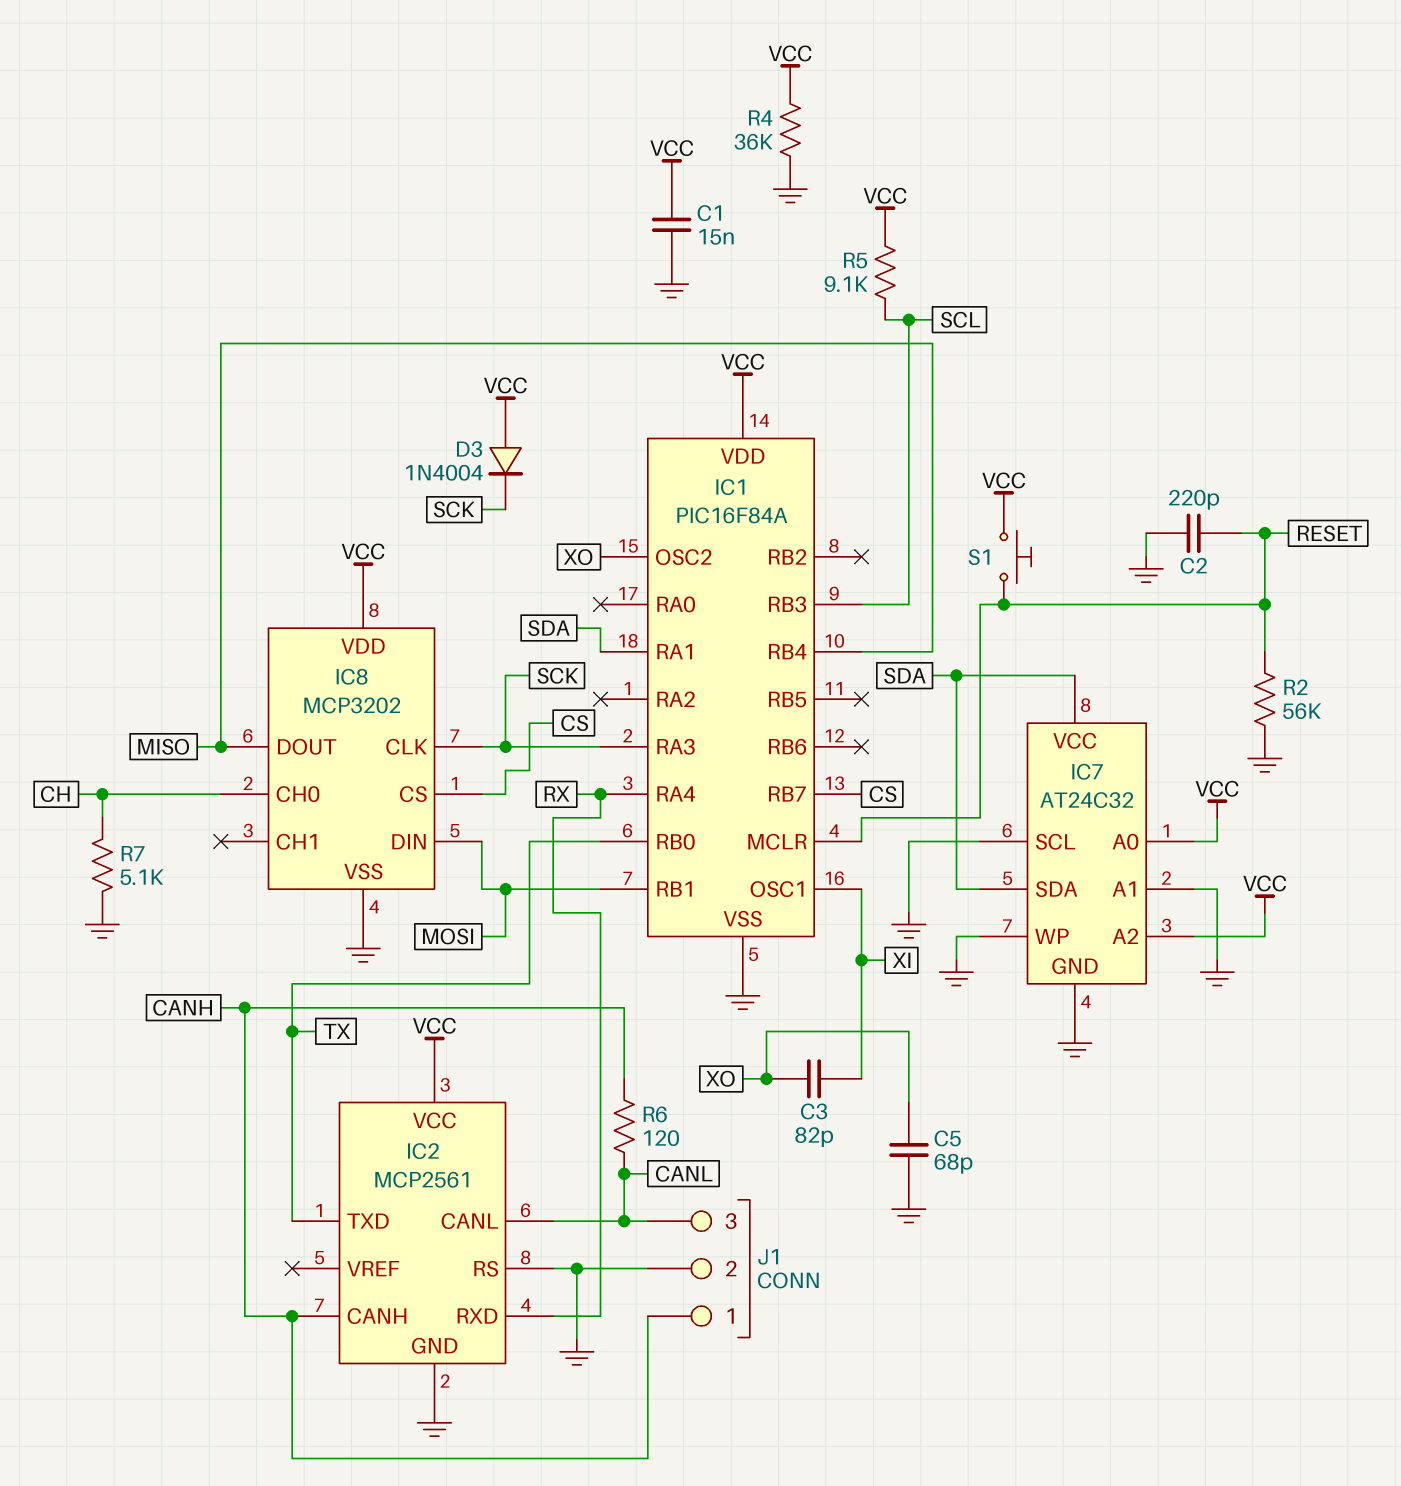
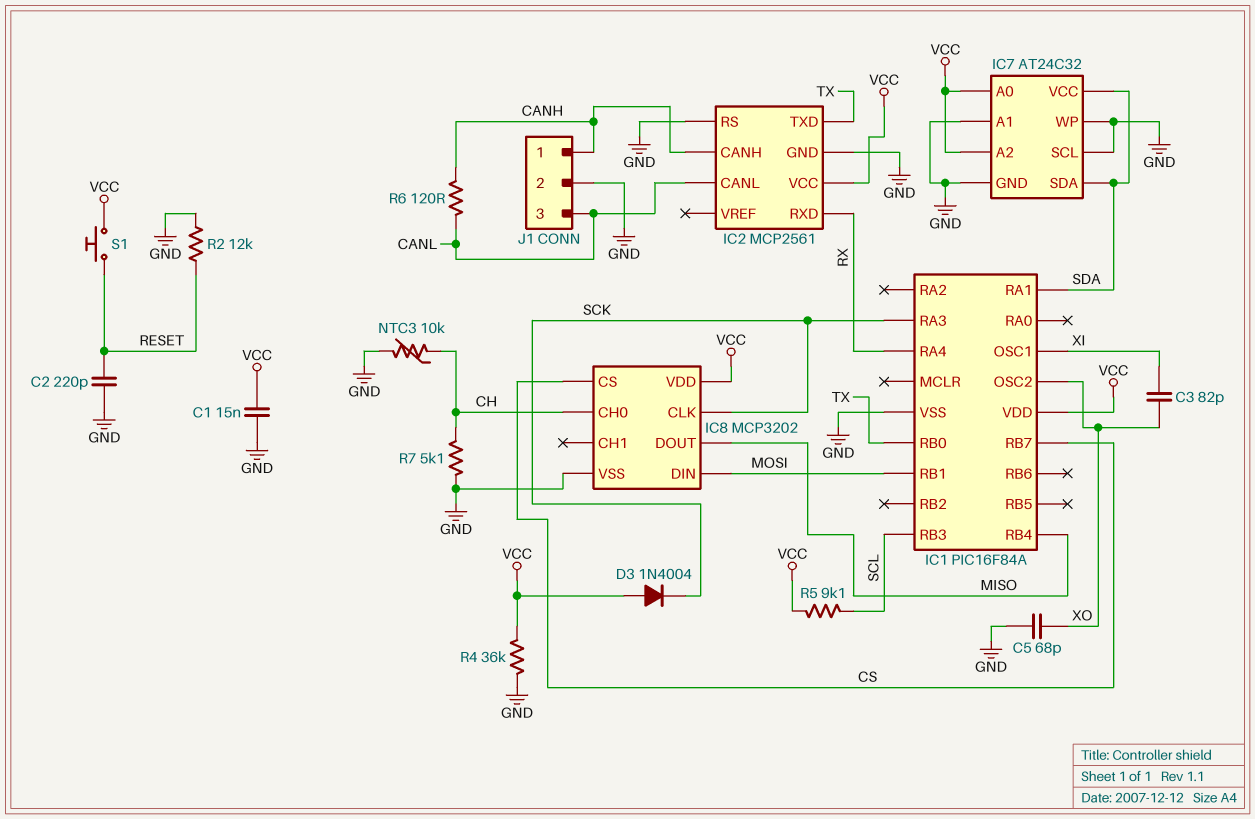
IC1 pin MCLR: RESET -> none
NTC3: none -> 10k (CH, GND)
R2: 56k (GND, RESET) -> 12k (GND, RESET)

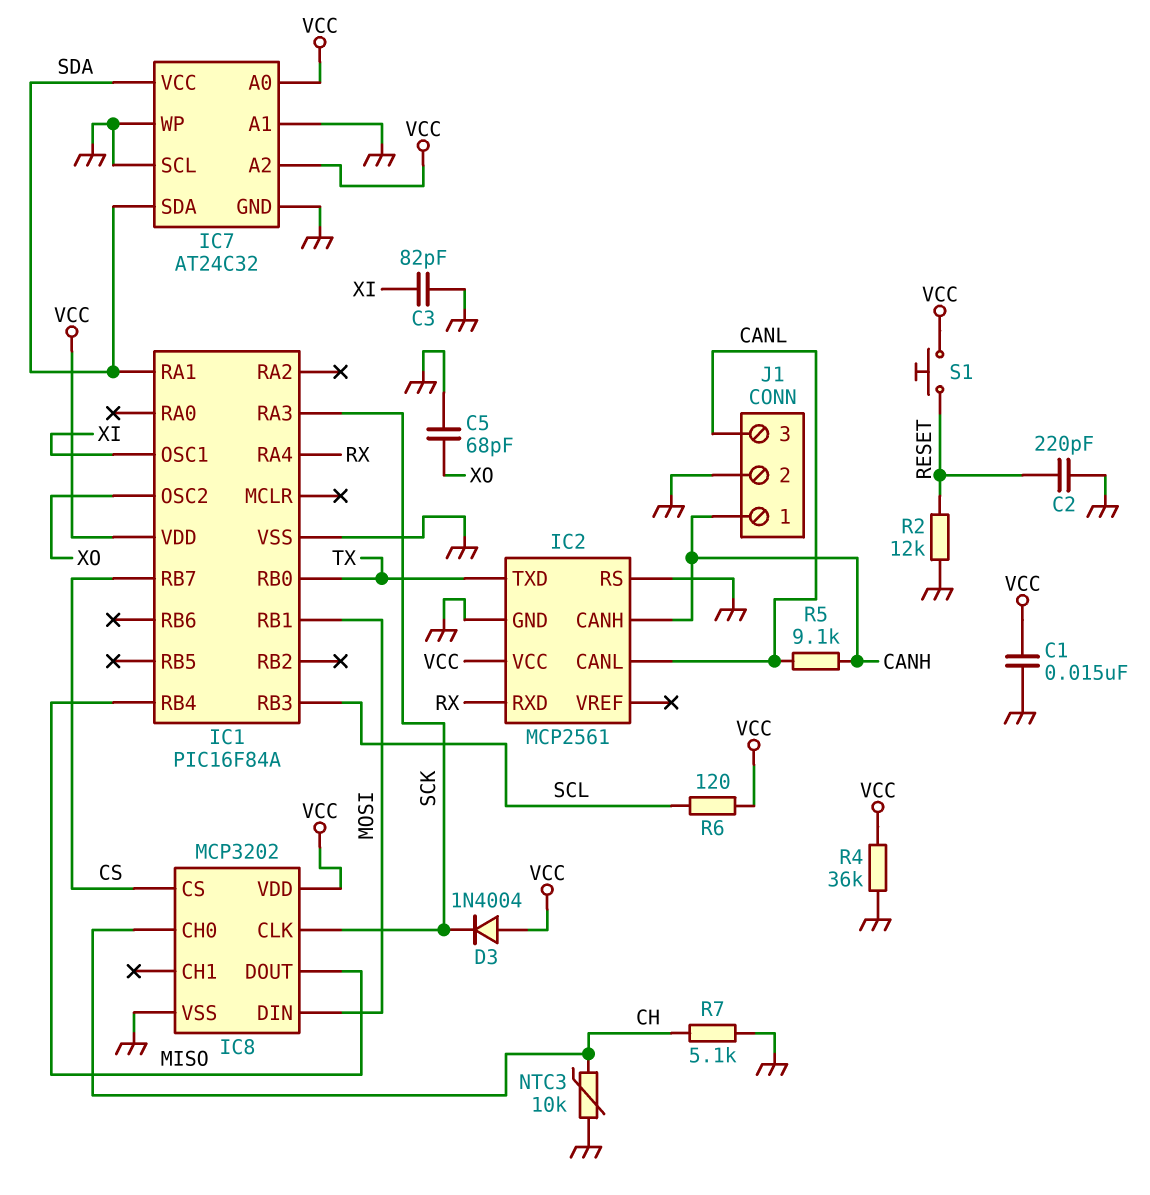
C3: 82pF (XI, XO) -> 82pF (GND, XI)
R5: 9.1k (SCL, VCC) -> 9.1k (CANH, CANL)
R6: 120 (CANH, CANL) -> 120 (SCL, VCC)

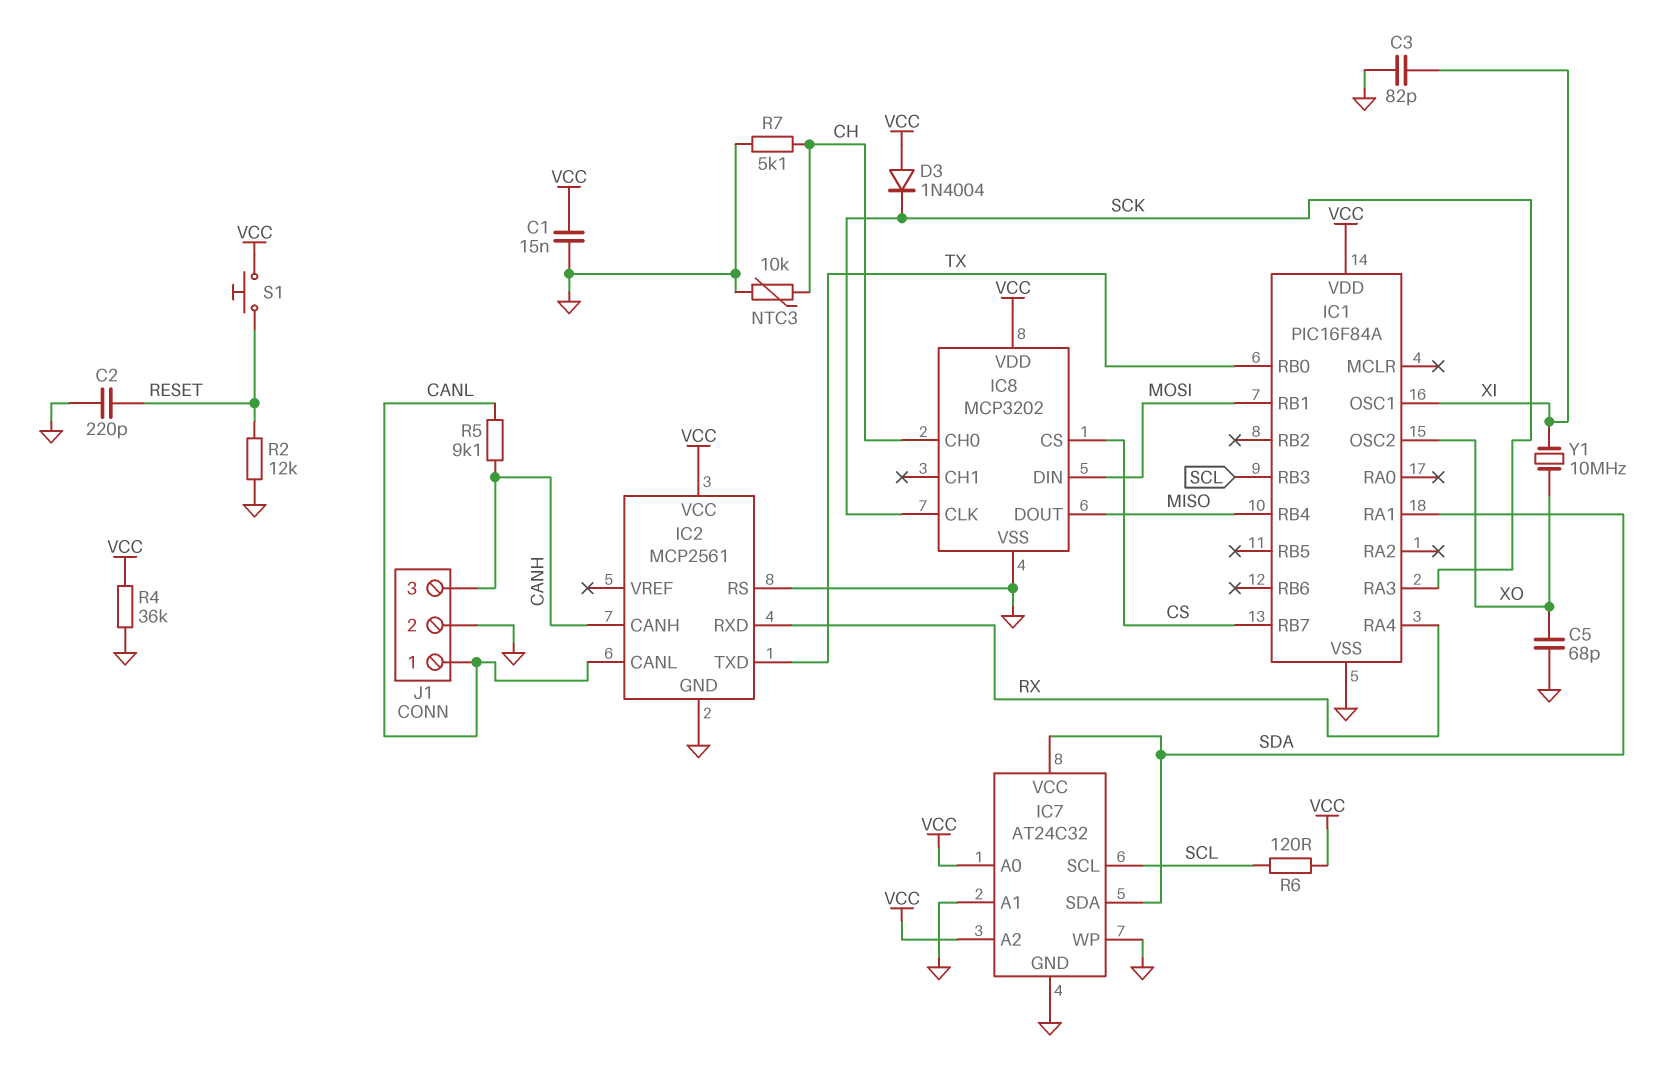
IC7 pin SCL: GND -> SCL
J1 pin 1: CANH -> CANL
J1 pin 3: CANL -> CANH
Y1: none -> 10MHz (XI, XO)

